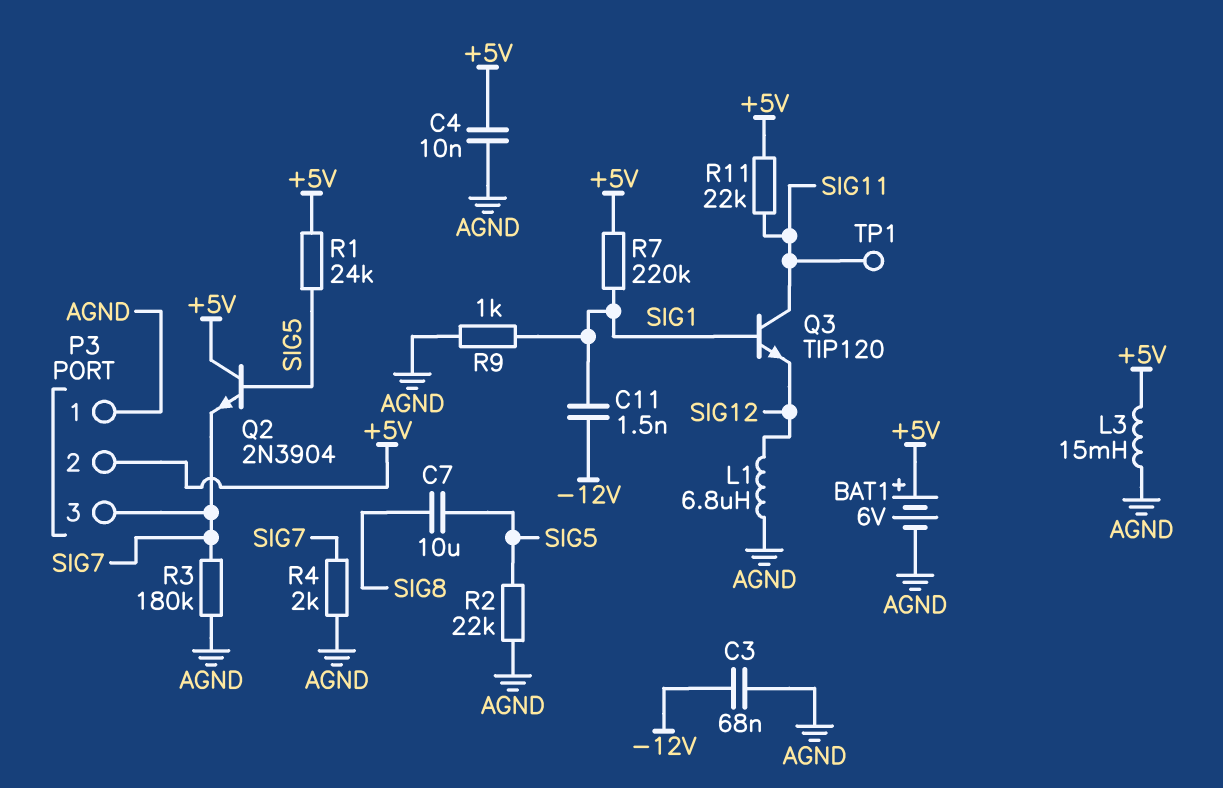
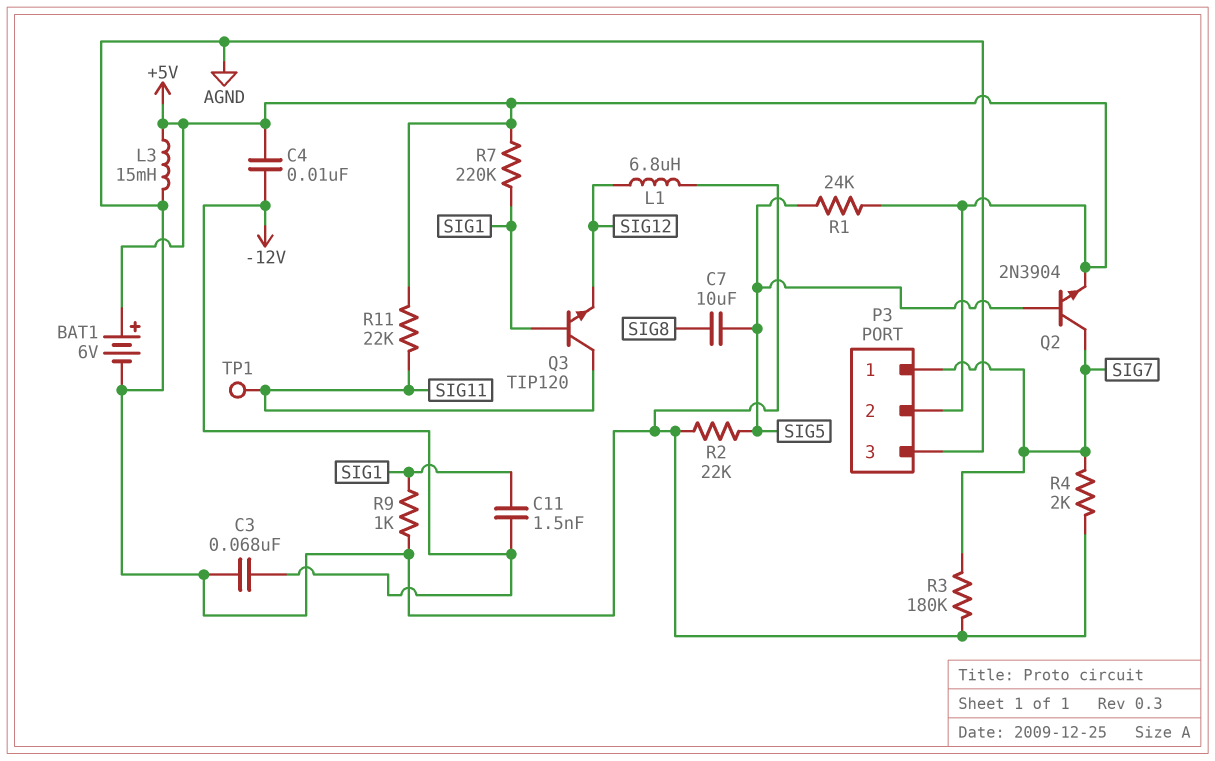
C4: 10nF (+5V, AGND) -> 10nF (+5V, -12V)
P3 pin 1: AGND -> SIG7
P3 pin 3: SIG7 -> AGND
Q2: NPN 2N3904 (B SIG5, C +5V, E SIG7) -> NPN 2N3904 (B SIG5, C SIG7, E +5V)

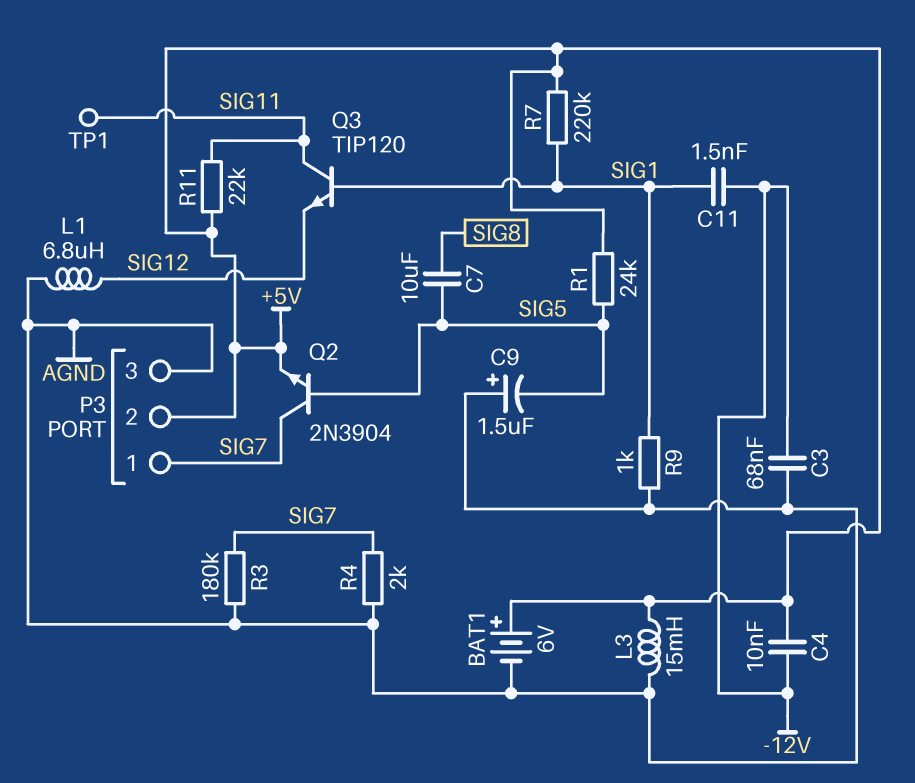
C9: none -> 1.5uF (plus AGND, minus SIG5)
R2: 22k (AGND, SIG5) -> none

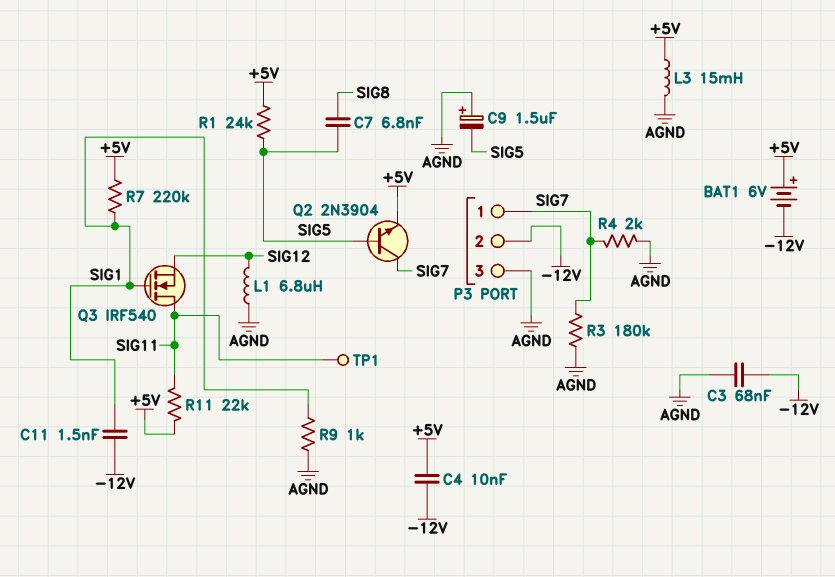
BAT1: 6V (plus +5V, minus AGND) -> 6V (plus +5V, minus -12V)
C7: 10uF (SIG5, SIG8) -> 6.8nF (SIG5, SIG8)
P3 pin 2: +5V -> -12V
Q3: NPN TIP120 (B SIG1, C SIG11, E SIG12) -> NMOS IRF540 (G SIG1, D SIG11, S SIG12)

